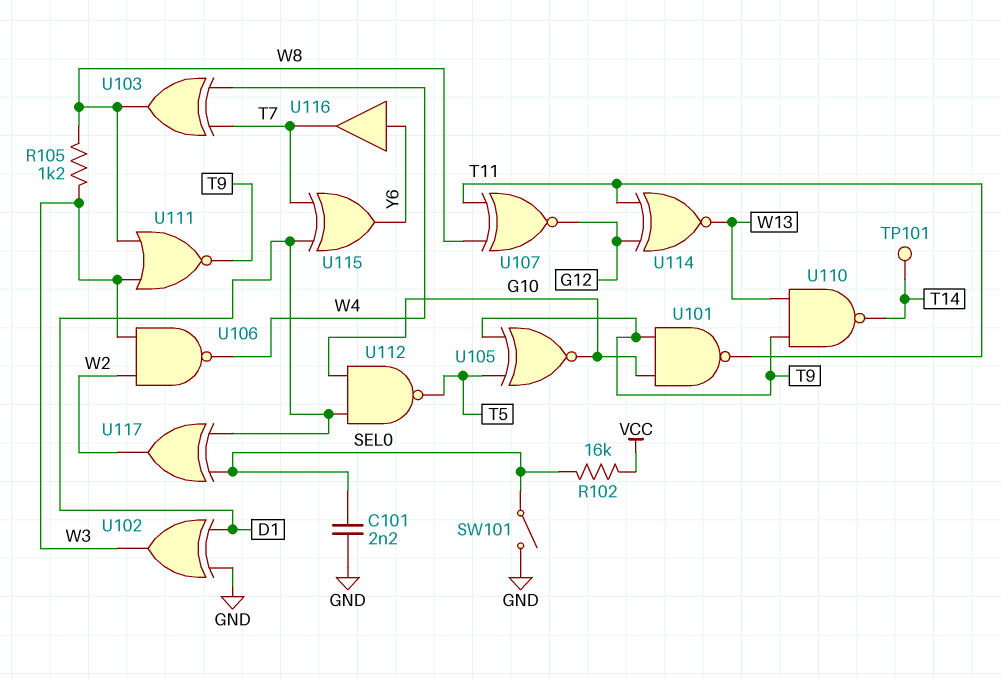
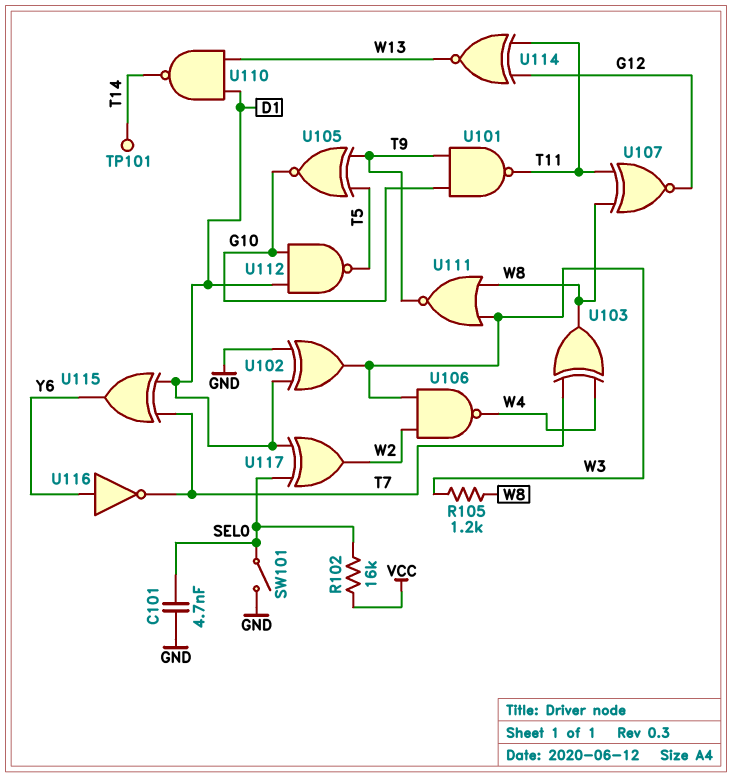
C101: 2.2nF (GND, SEL0) -> 4.7nF (GND, SEL0)
U110: NAND (in T9, in W13, out T14) -> NAND (in D1, in W13, out T14)
U116: buffer (in Y6, out T7) -> NOT (in Y6, out T7)

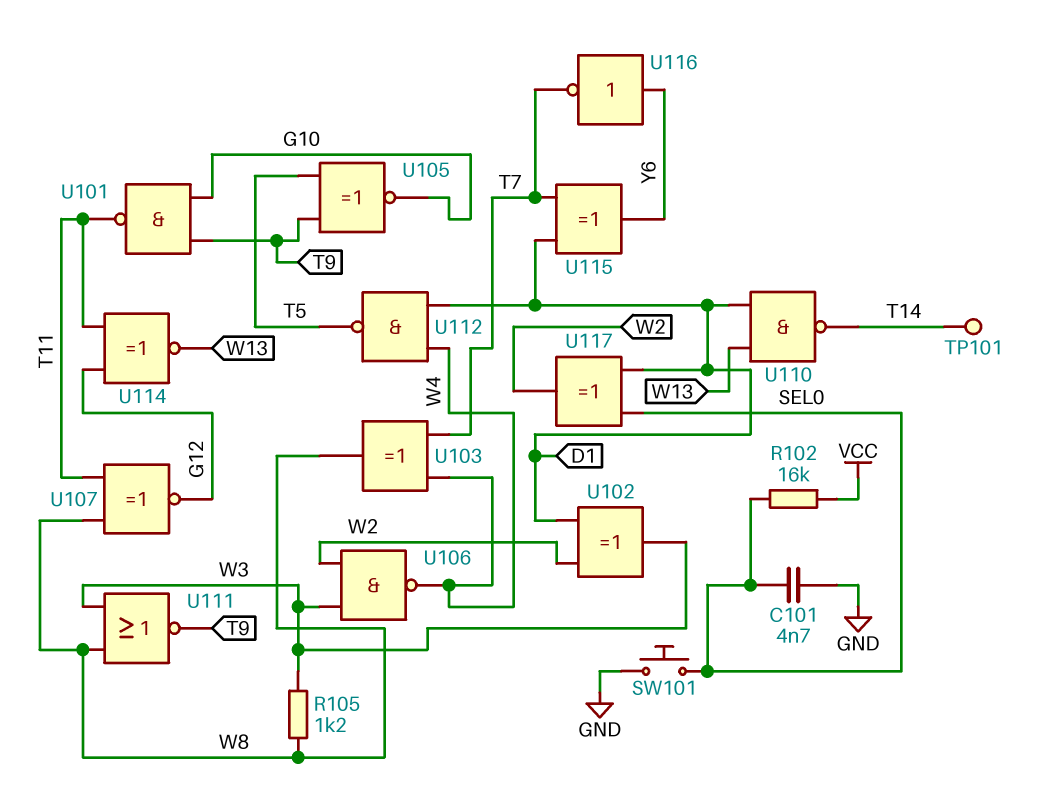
SW101: switch (GND, SEL0) -> button (GND, SEL0)
U102: XOR (in D1, in GND, out W3) -> XOR (in D1, in W2, out W3)
U112: NAND (in D1, in G10, out T5) -> NAND (in D1, in W4, out T5)

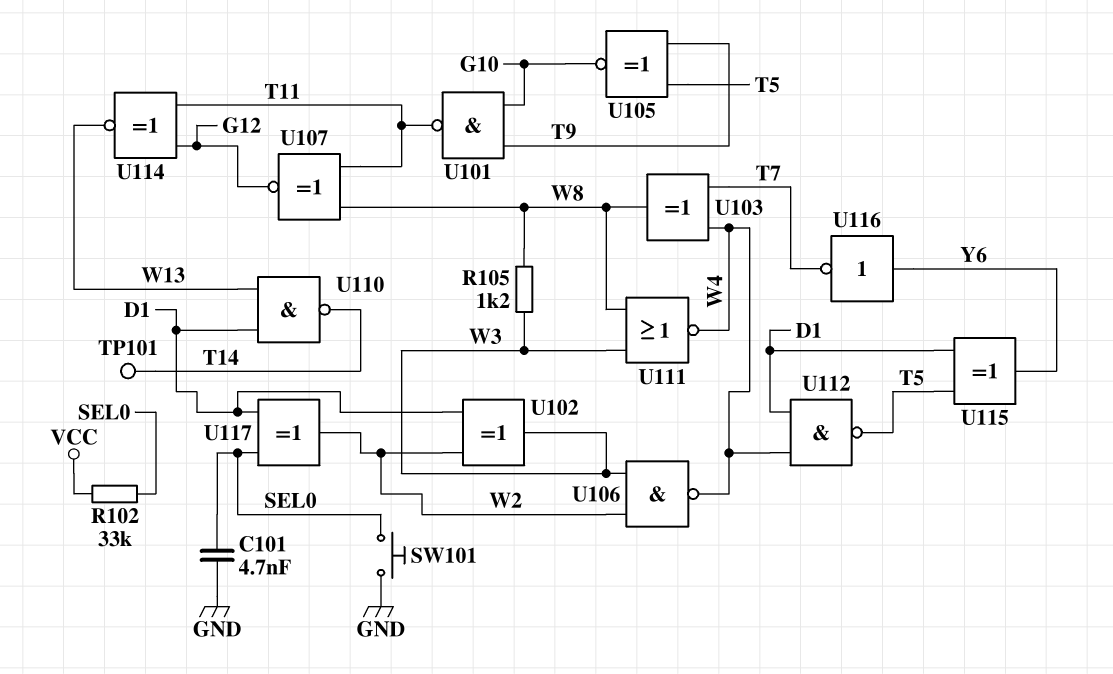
R102: 16k (SEL0, VCC) -> 33k (SEL0, VCC)
U111: NOR (in W3, in W8, out T9) -> NOR (in W3, in W8, out W4)
U115: XOR (in D1, in T7, out Y6) -> XOR (in D1, in T5, out Y6)

